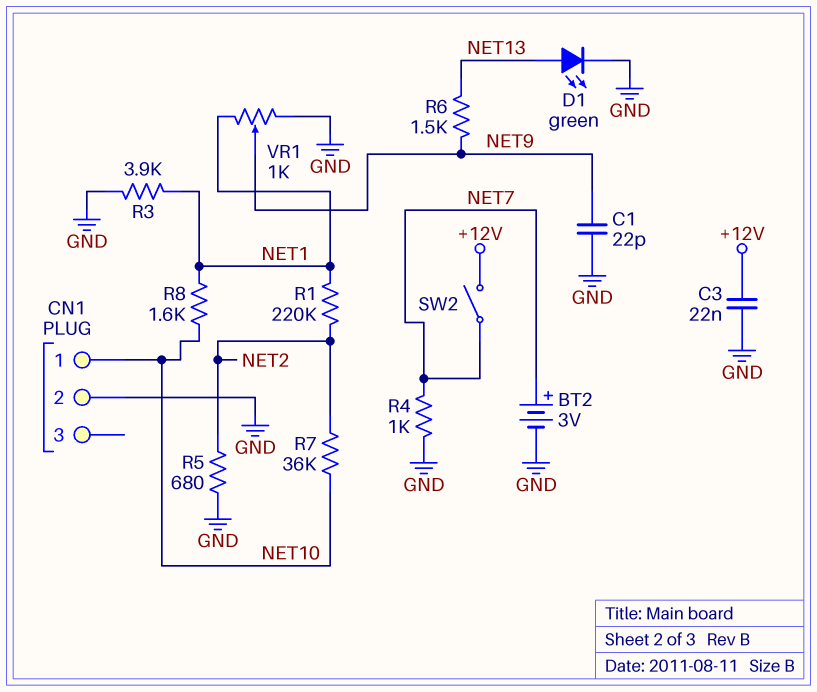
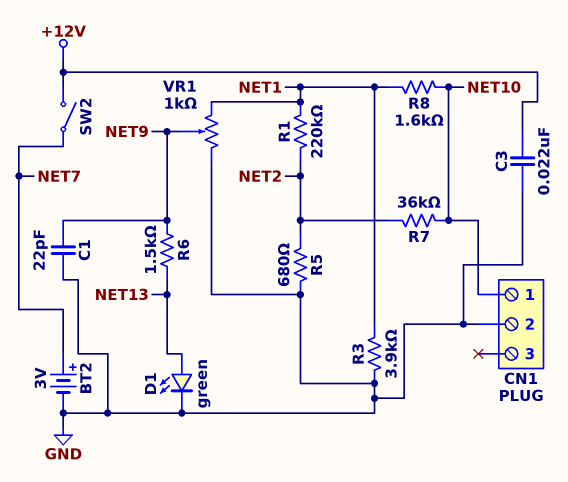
R4: 1k (GND, NET7) -> none

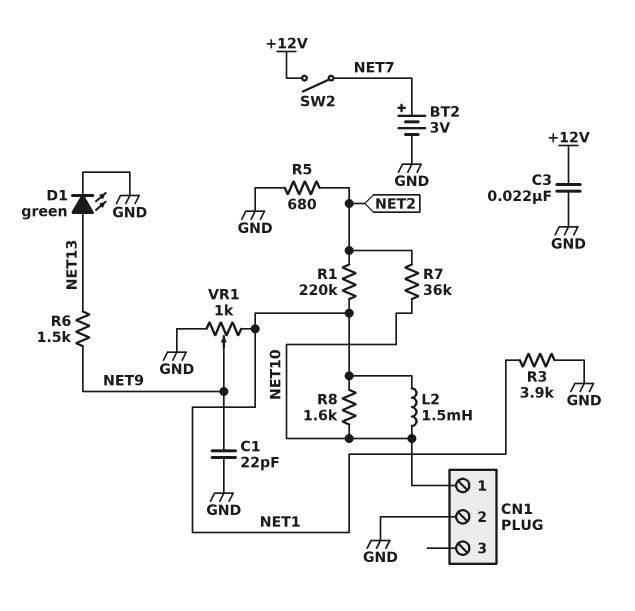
L2: none -> 1.5mH (NET1, NET10)

